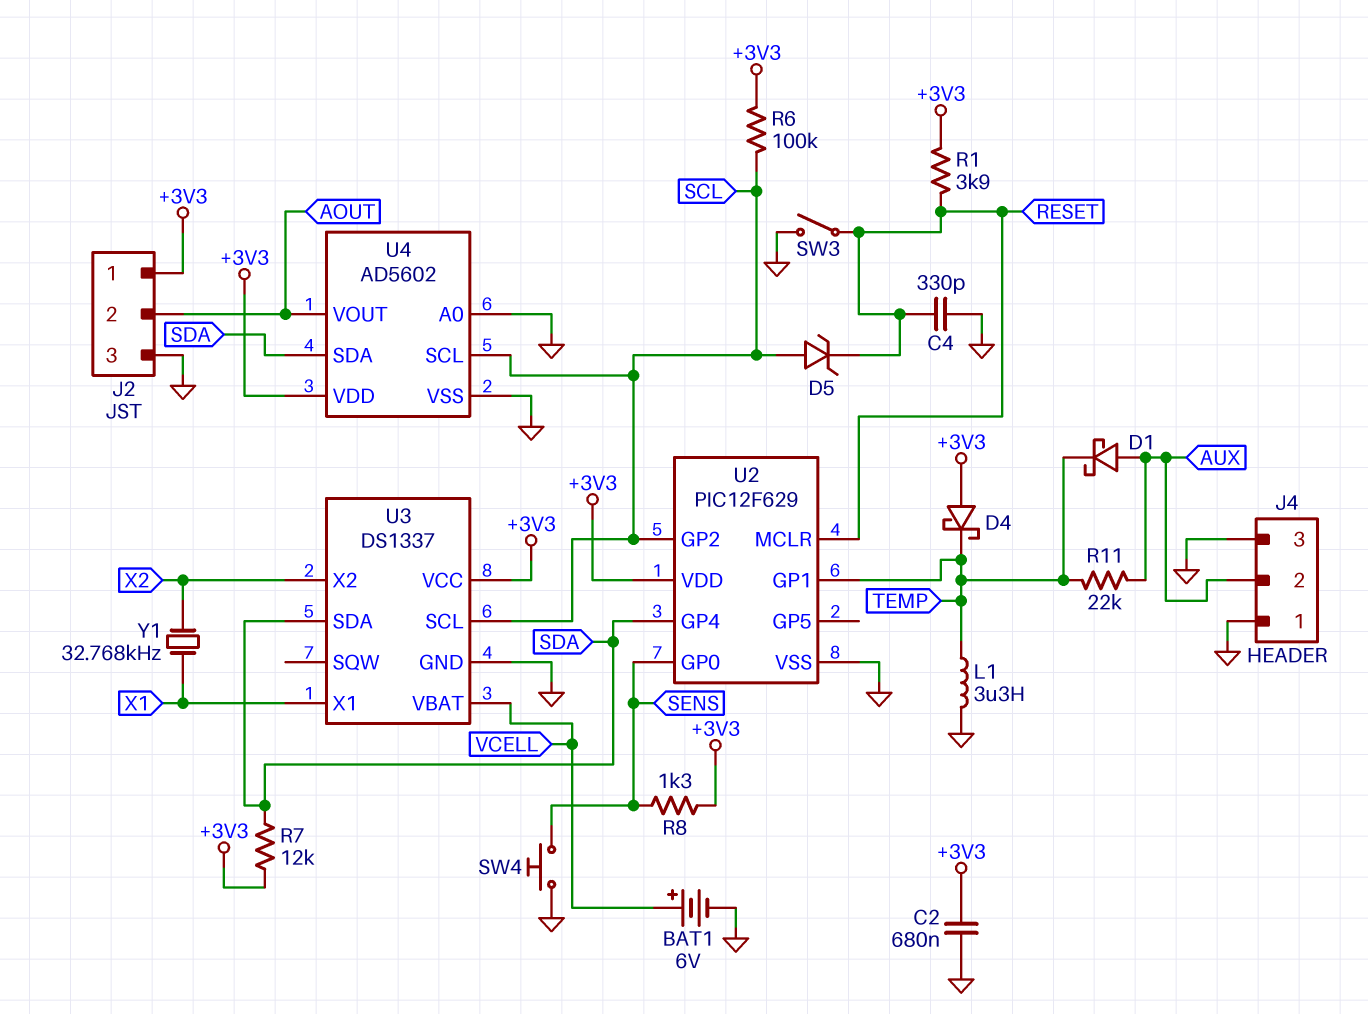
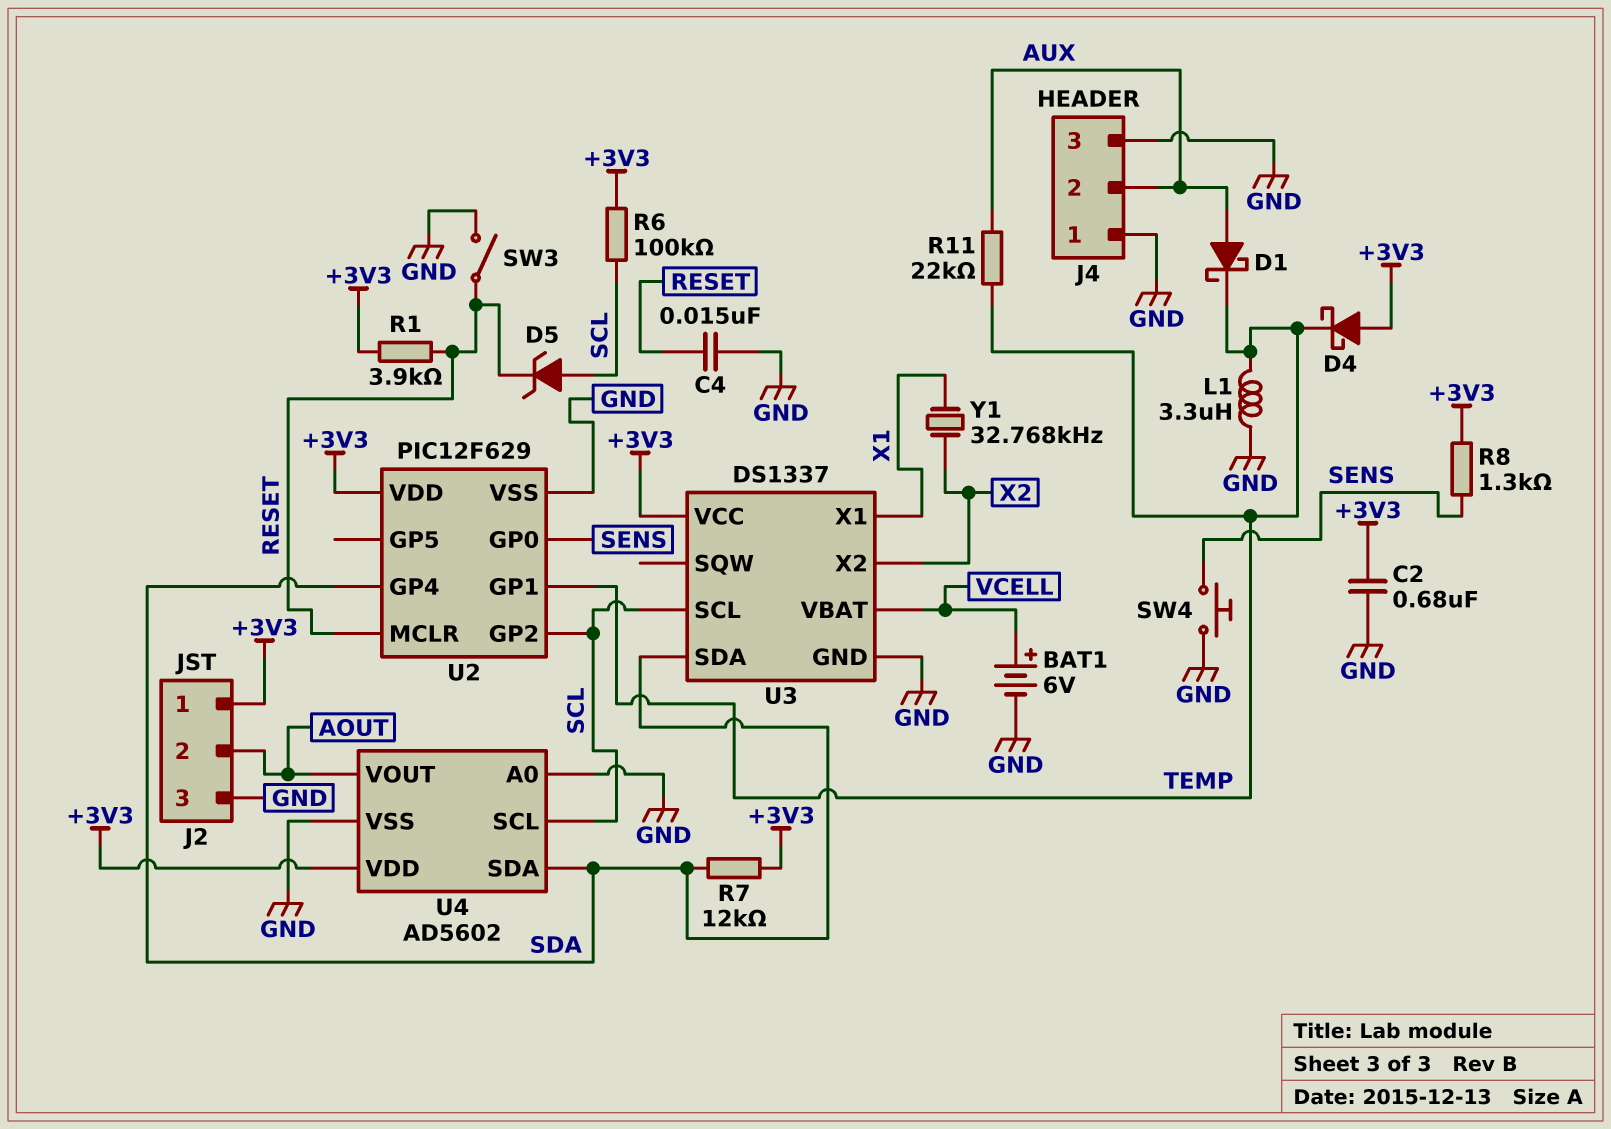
C4: 330pF (GND, RESET) -> 15nF (GND, RESET)

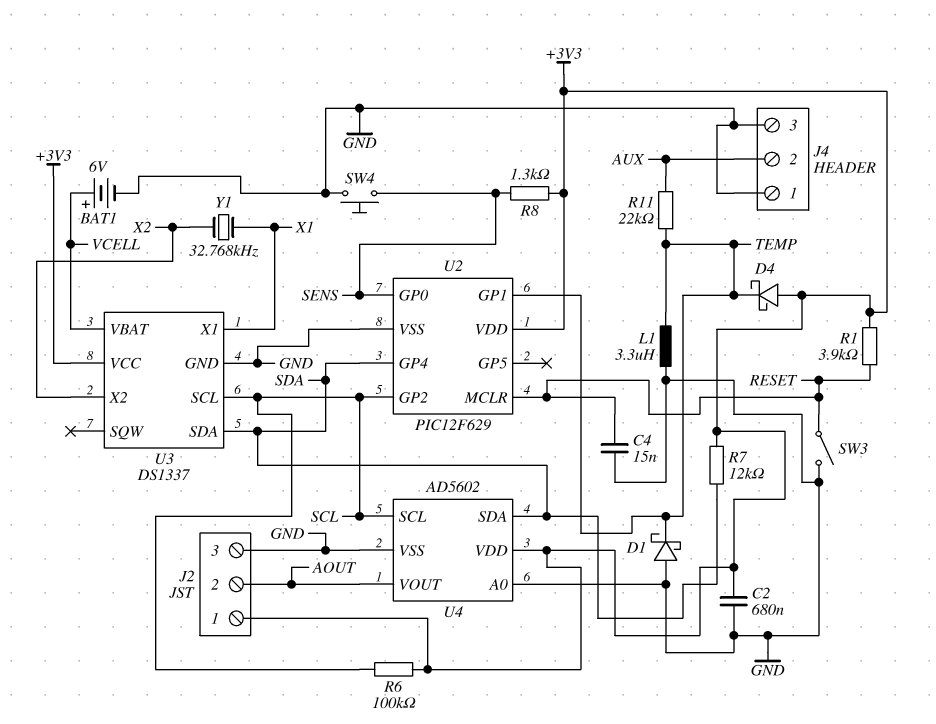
D1: schottky (A AUX, K TEMP) -> schottky (A GND, K TEMP)
D5: zener (A SCL, K RESET) -> none

